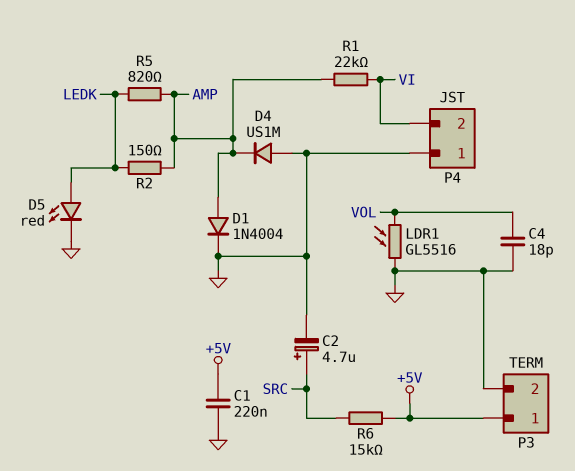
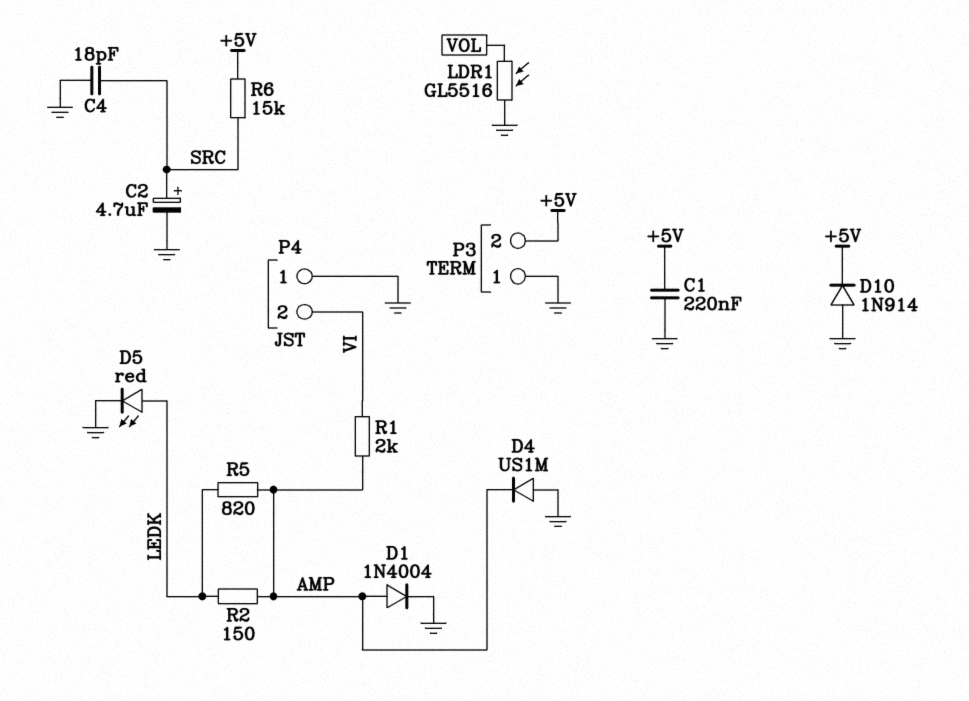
C4: 18pF (GND, VOL) -> 18pF (GND, SRC)
D10: none -> diode 1N914 (A GND, K +5V)
P3 pin 1: +5V -> GND
P3 pin 2: GND -> +5V
R1: 22k (AMP, VI) -> 2k (AMP, VI)

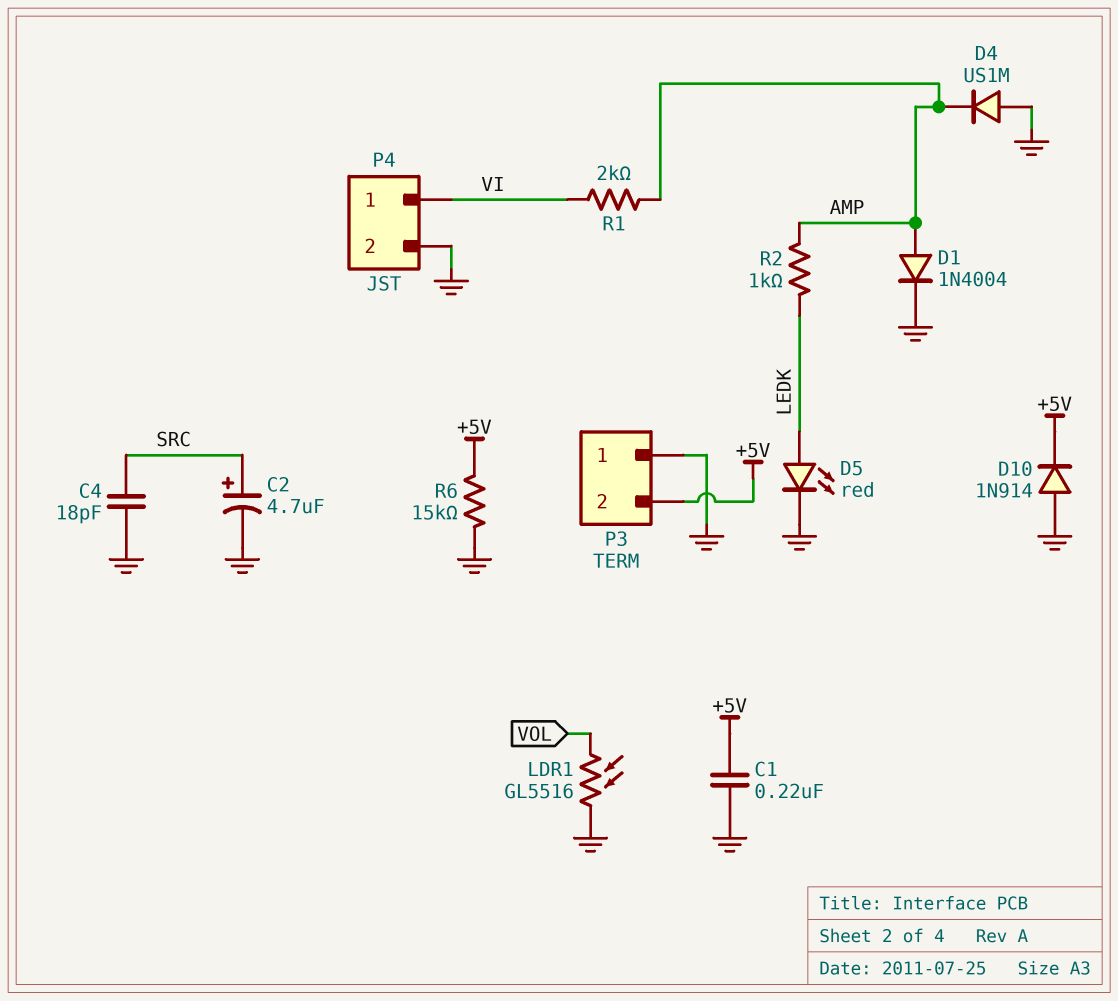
P4 pin 1: GND -> VI
P4 pin 2: VI -> GND
R2: 150 (AMP, LEDK) -> 1k (AMP, LEDK)
R5: 820 (AMP, LEDK) -> none
R6: 15k (+5V, SRC) -> 15k (+5V, GND)

